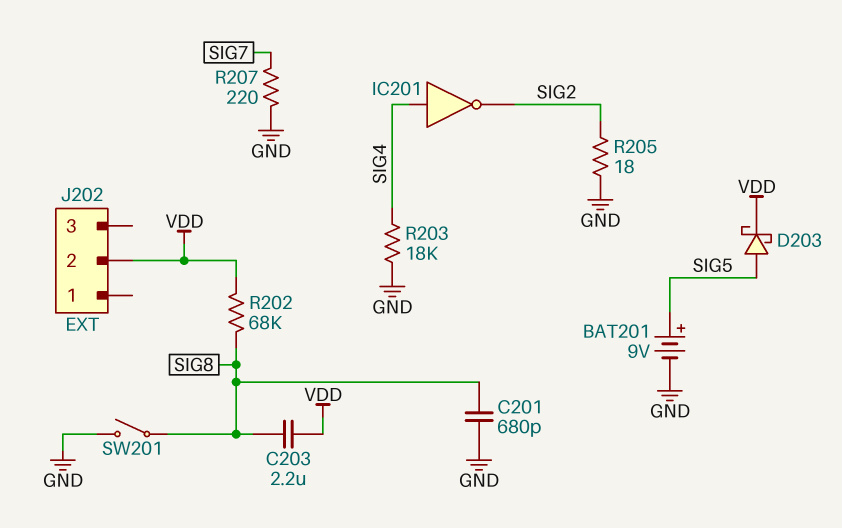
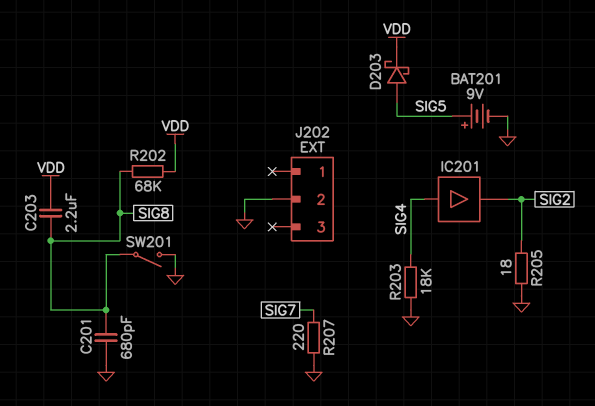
IC201: NOT (in SIG4, out SIG2) -> buffer (in SIG4, out SIG2)
J202 pin 2: VDD -> GND

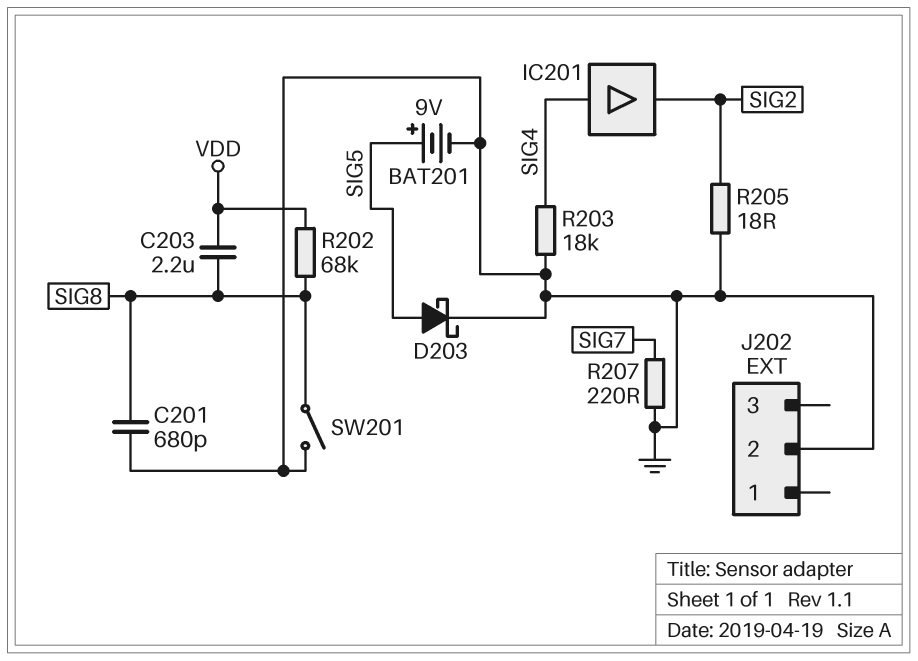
D203: schottky (A SIG5, K VDD) -> schottky (A SIG5, K GND)

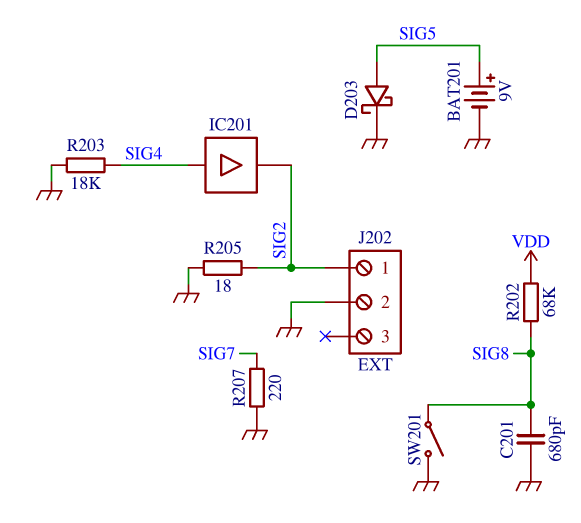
C203: 2.2uF (SIG8, VDD) -> none
J202 pin 1: none -> SIG2

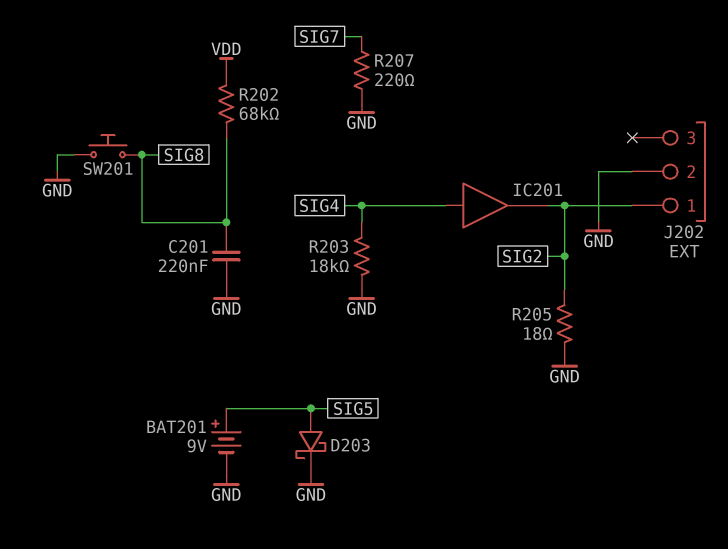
C201: 680pF (GND, SIG8) -> 220nF (GND, SIG8)
SW201: switch (GND, SIG8) -> button (GND, SIG8)

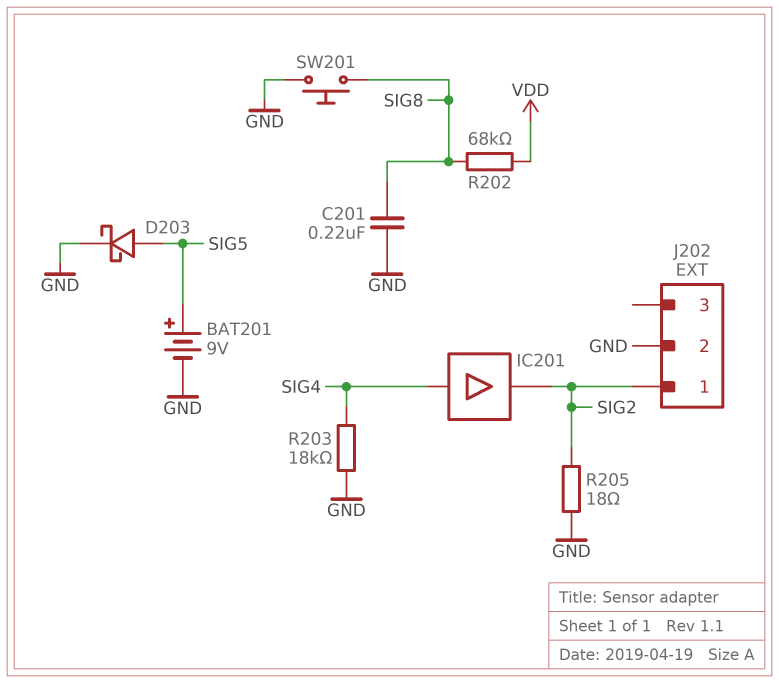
R207: 220 (GND, SIG7) -> none

